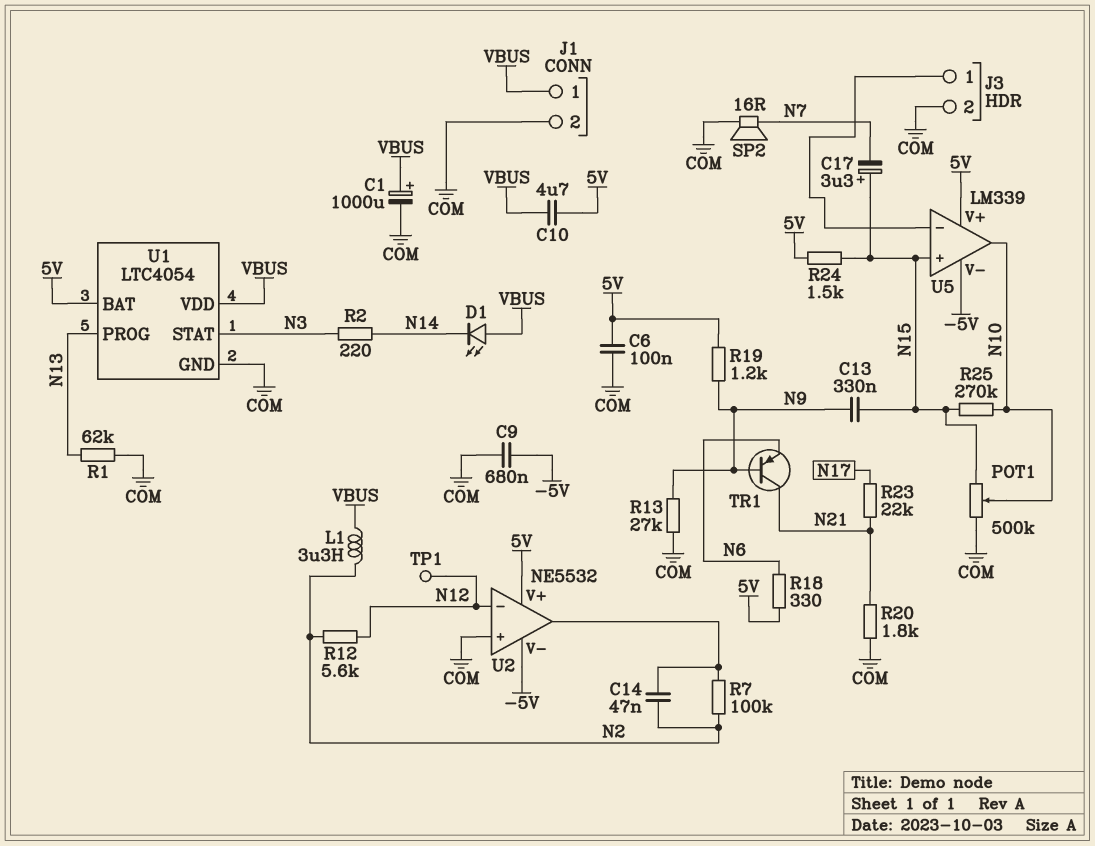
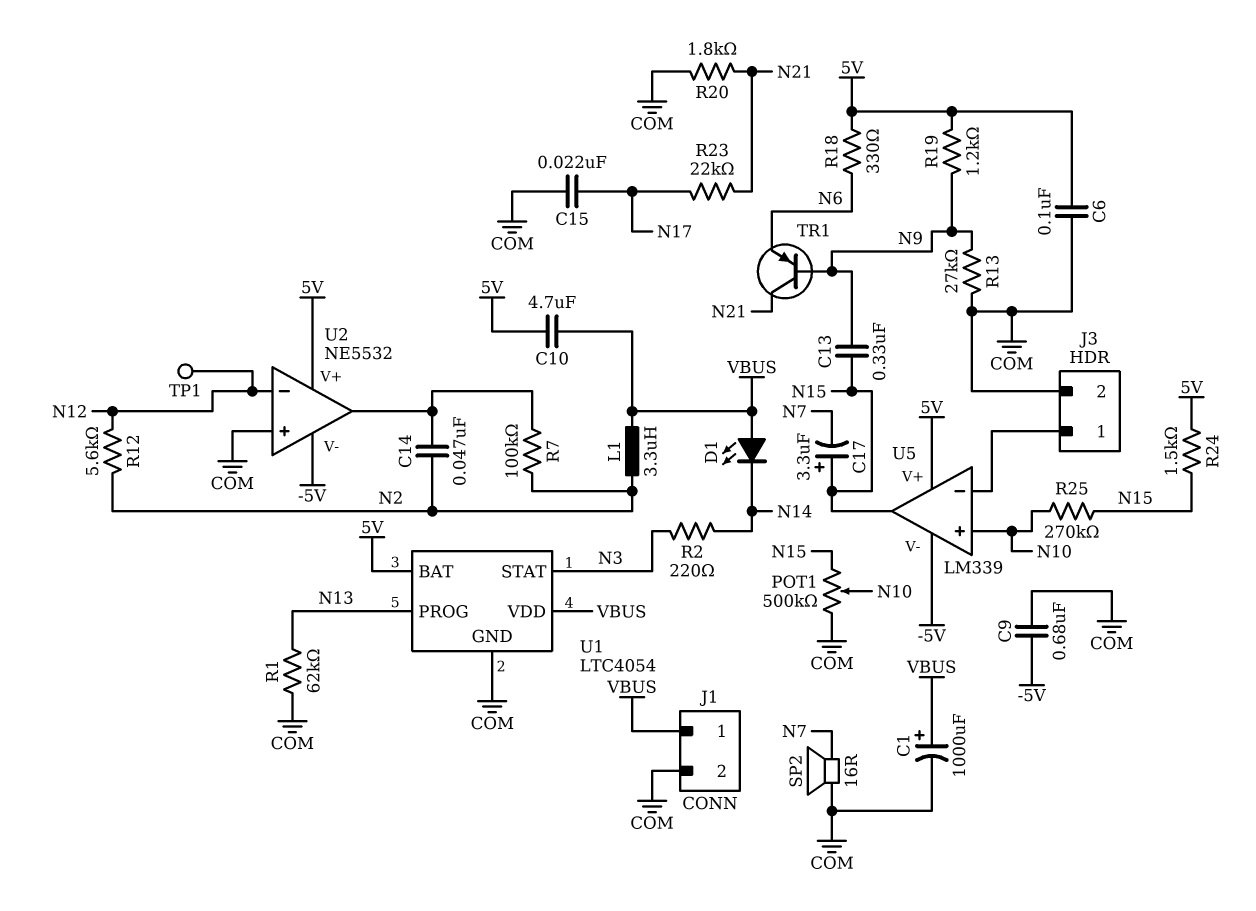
C15: none -> 22nF (COM, N17)
U5 pin in+: N15 -> N10
U5 pin out: N10 -> N15

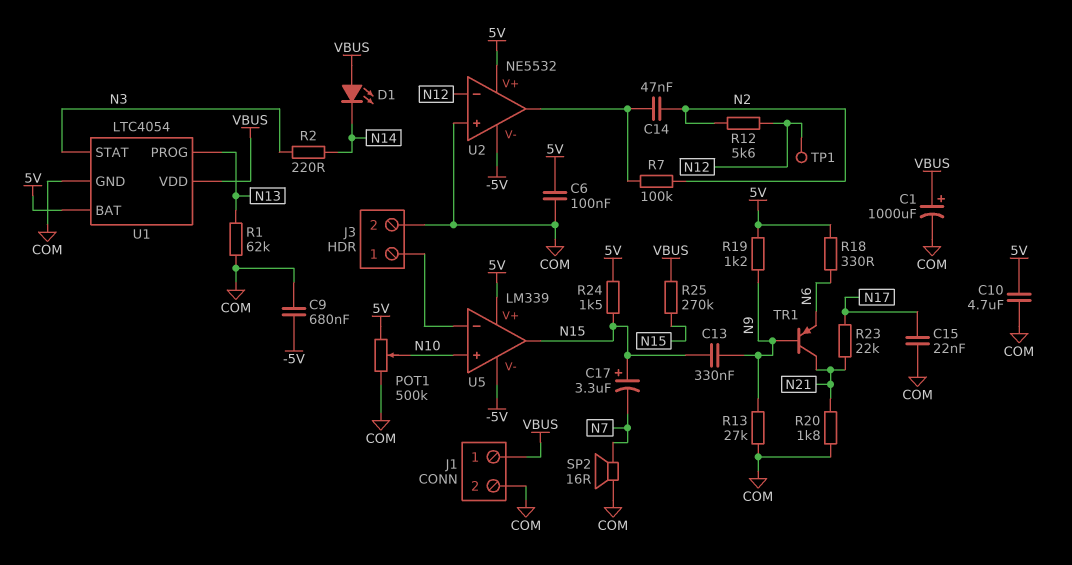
C10: 4.7uF (5V, VBUS) -> 4.7uF (5V, COM)
L1: 3.3uH (N2, VBUS) -> none
POT1: 500k (COM, N15, wiper N10) -> 500k (5V, COM, wiper N10)
R25: 270k (N10, N15) -> 270k (N15, VBUS)

